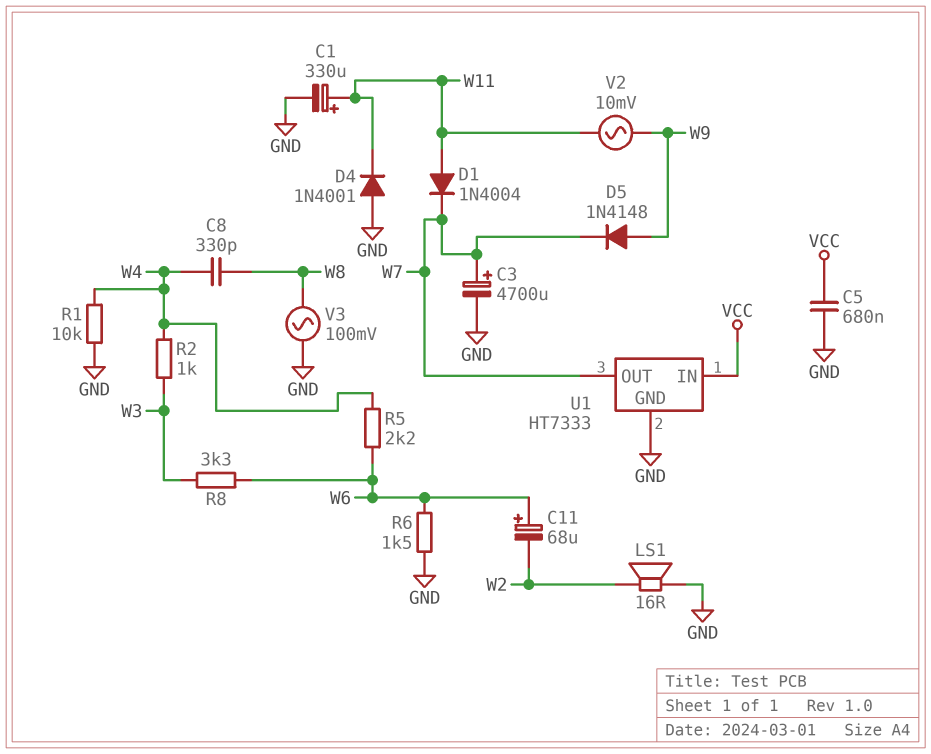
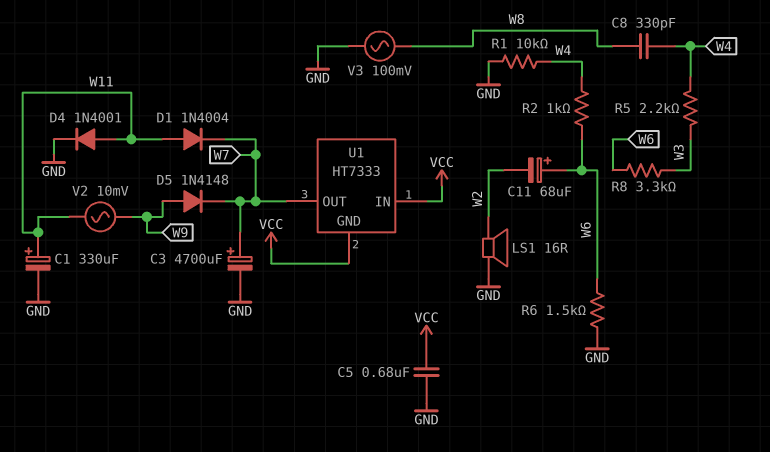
D4: diode 1N4001 (A GND, K W11) -> diode 1N4001 (A W11, K GND)
R2: 1k (W3, W4) -> 1k (W4, W6)
R5: 2.2k (W4, W6) -> 2.2k (W3, W4)
U1 pin GND: GND -> VCC

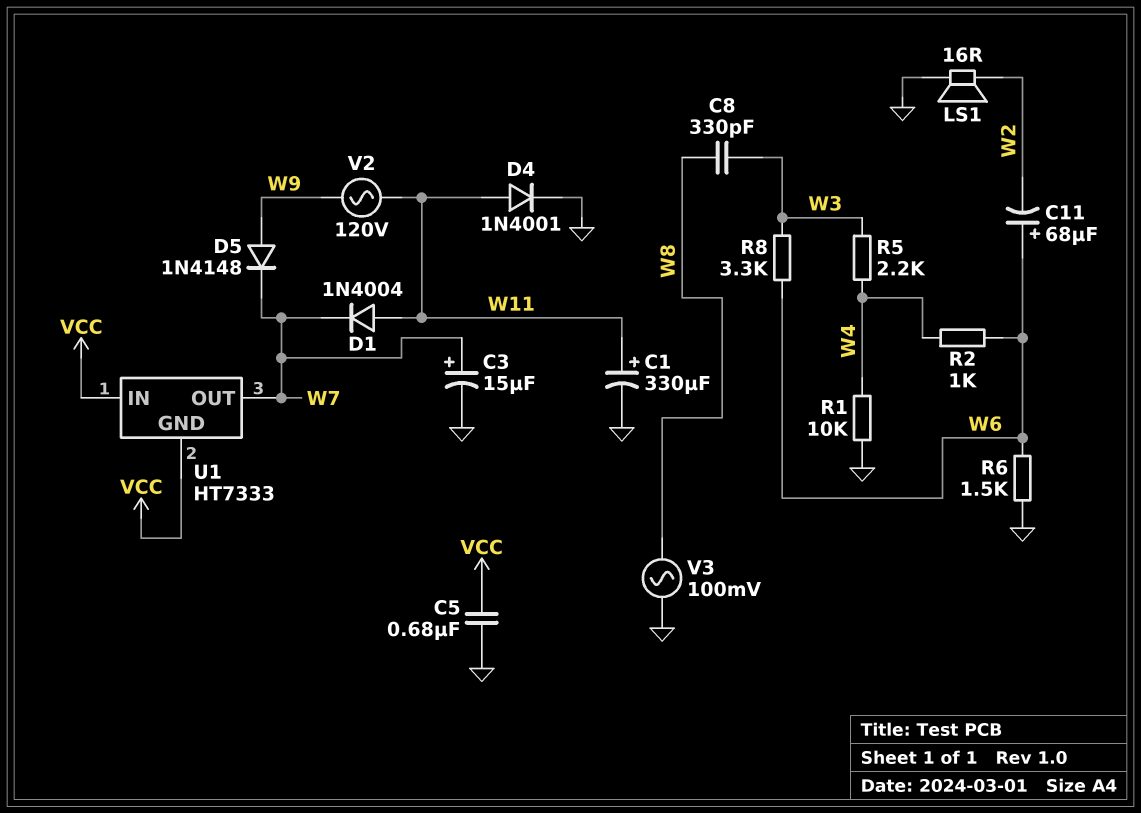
C3: 4700uF (plus W7, minus GND) -> 15uF (plus W7, minus GND)
C8: 330pF (W4, W8) -> 330pF (W3, W8)
V2: AC 10mV (W9, W11) -> AC 120V (W9, W11)

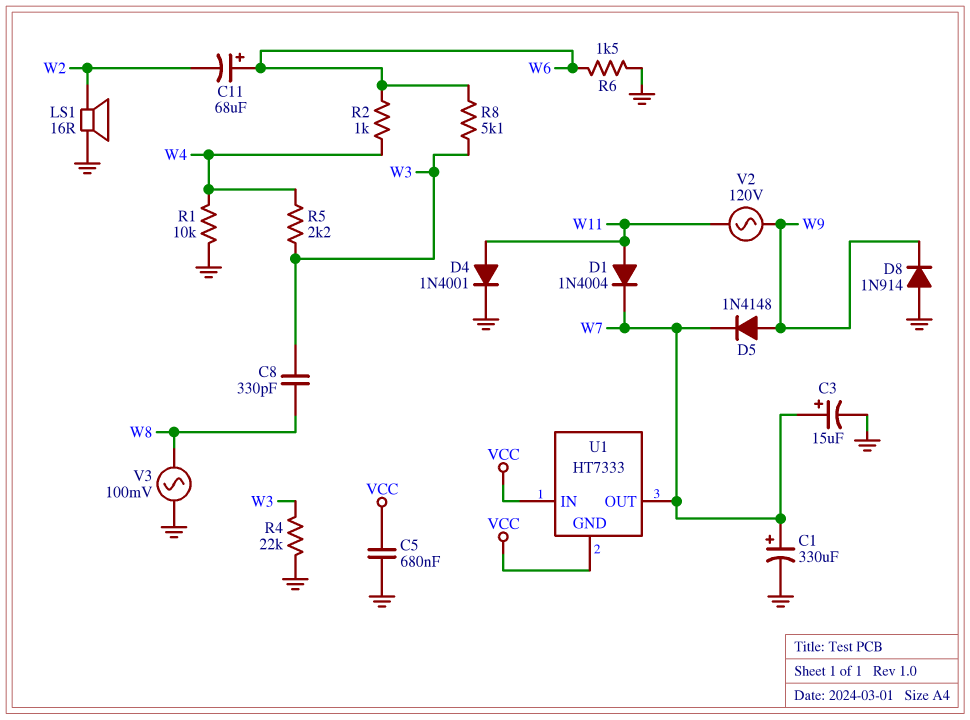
C1: 330uF (plus W11, minus GND) -> 330uF (plus W7, minus GND)
D8: none -> diode 1N914 (A GND, K W9)
R4: none -> 22k (GND, W3)
R8: 3.3k (W3, W6) -> 5.1k (W3, W6)

